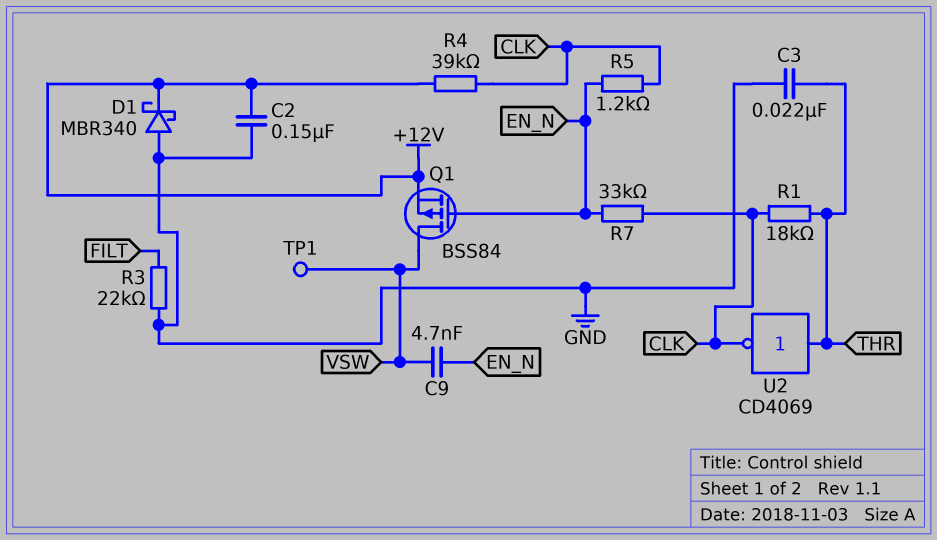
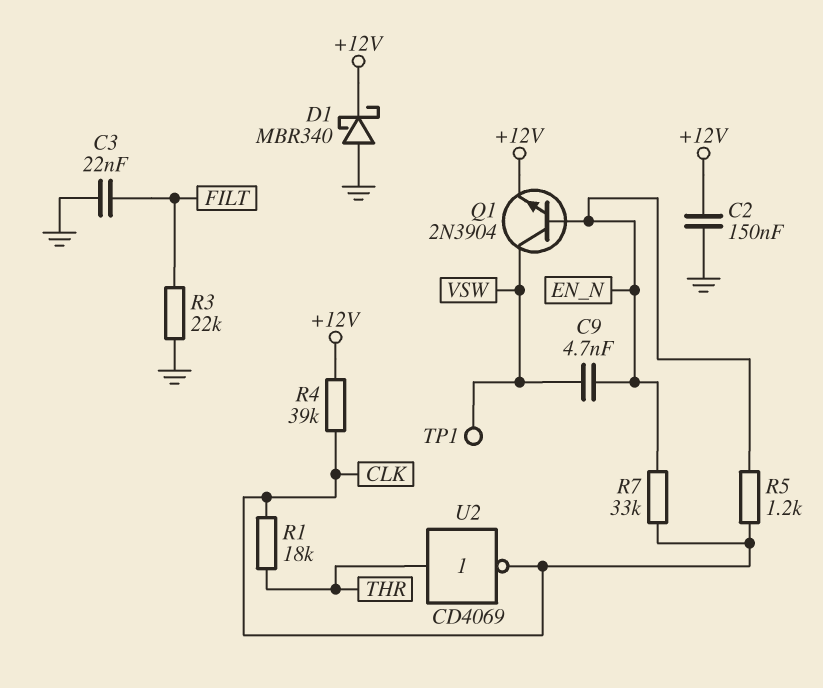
C3: 22nF (GND, THR) -> 22nF (FILT, GND)
Q1: PMOS BSS84 (G EN_N, D VSW, S +12V) -> NPN 2N3904 (B EN_N, C VSW, E +12V)

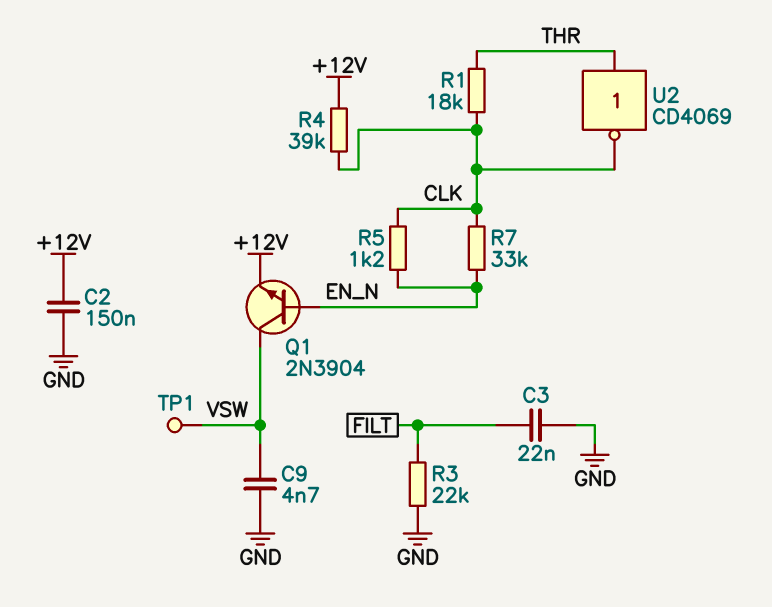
C9: 4.7nF (EN_N, VSW) -> 4.7nF (GND, VSW)
D1: schottky MBR340 (A GND, K +12V) -> none

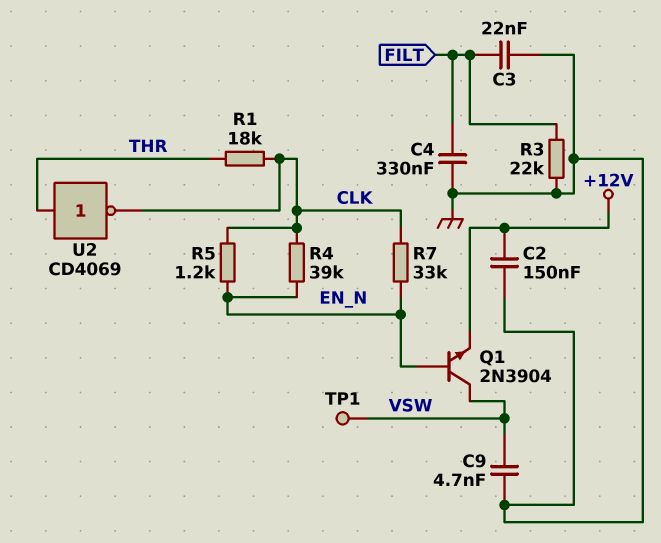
C4: none -> 330nF (FILT, GND)
R4: 39k (+12V, CLK) -> 39k (CLK, EN_N)

